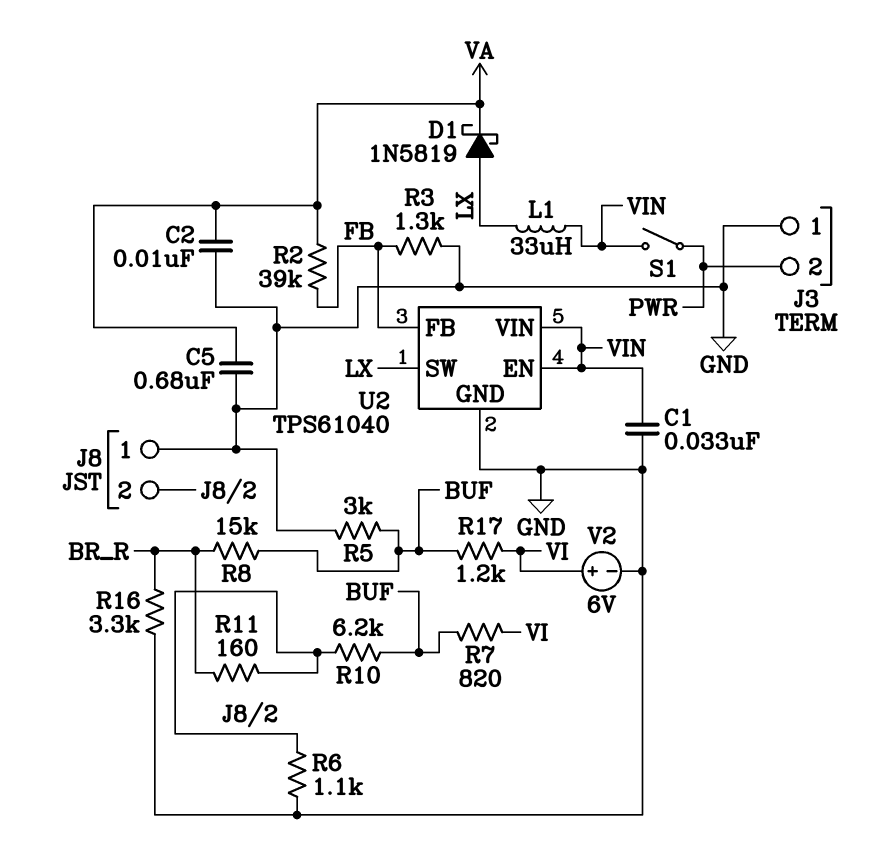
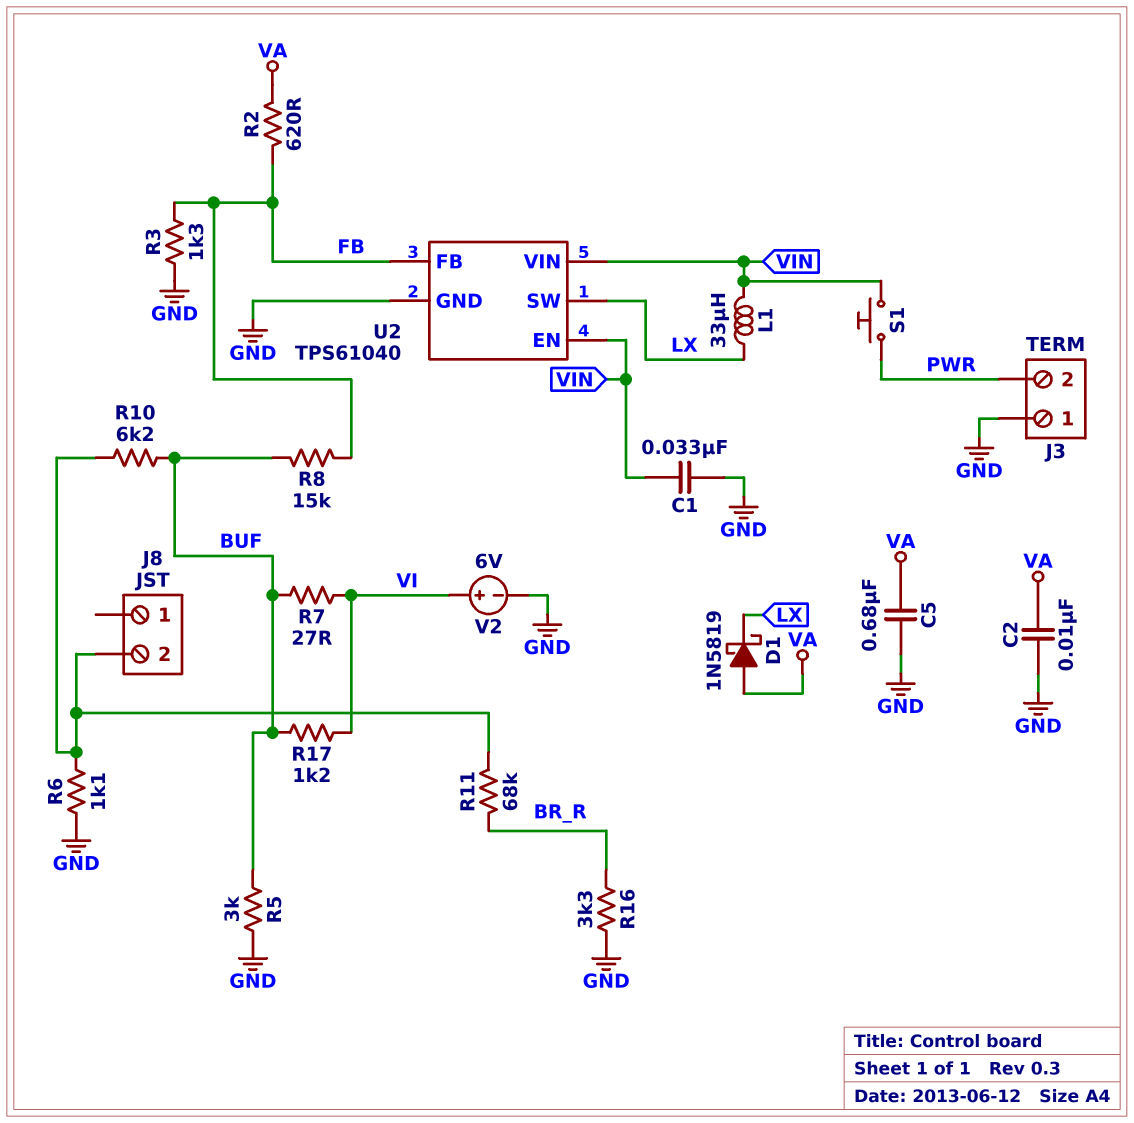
D1: schottky 1N5819 (A LX, K VA) -> schottky 1N5819 (A VA, K LX)
J8 pin 1: GND -> none
R2: 39k (FB, VA) -> 620 (FB, VA)
R7: 820 (BUF, VI) -> 27 (BUF, VI)
R8: 15k (BR_R, BUF) -> 15k (BUF, FB)
R11: 160 (BR_R, J8/2) -> 68k (BR_R, J8/2)
S1: switch (PWR, VIN) -> button (PWR, VIN)

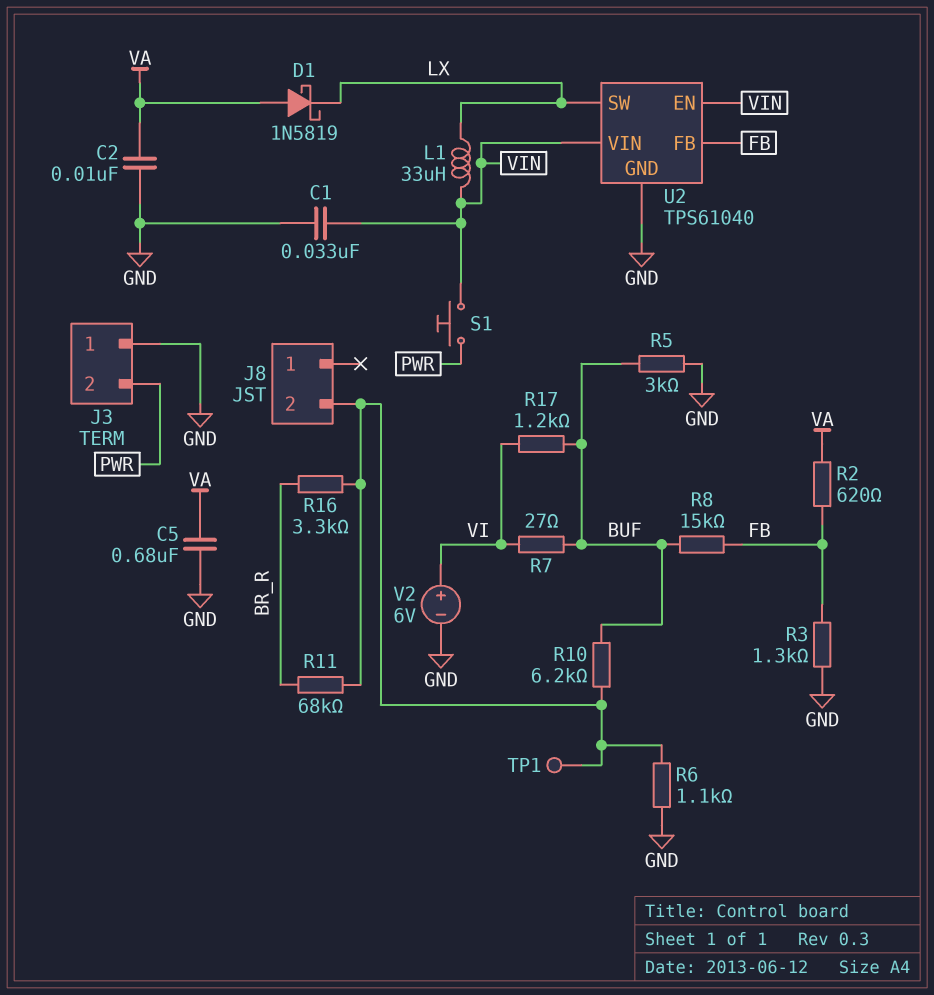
R16: 3.3k (BR_R, GND) -> 3.3k (BR_R, J8/2)
TP1: none -> test point (J8/2)

